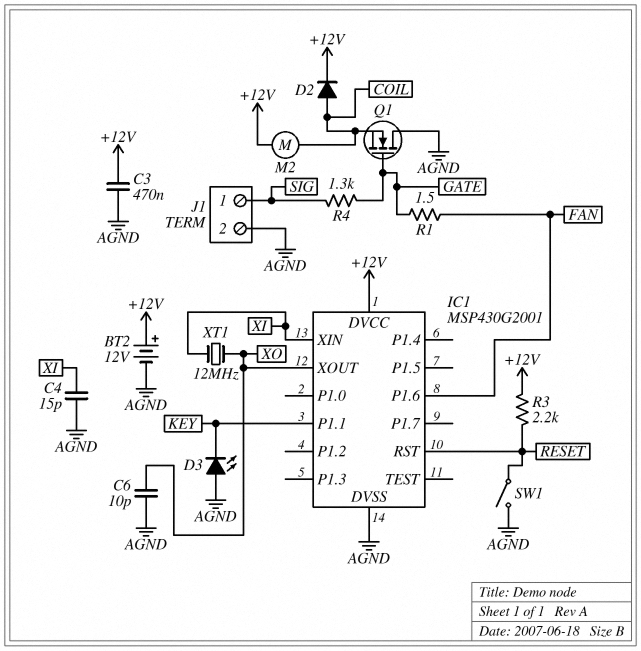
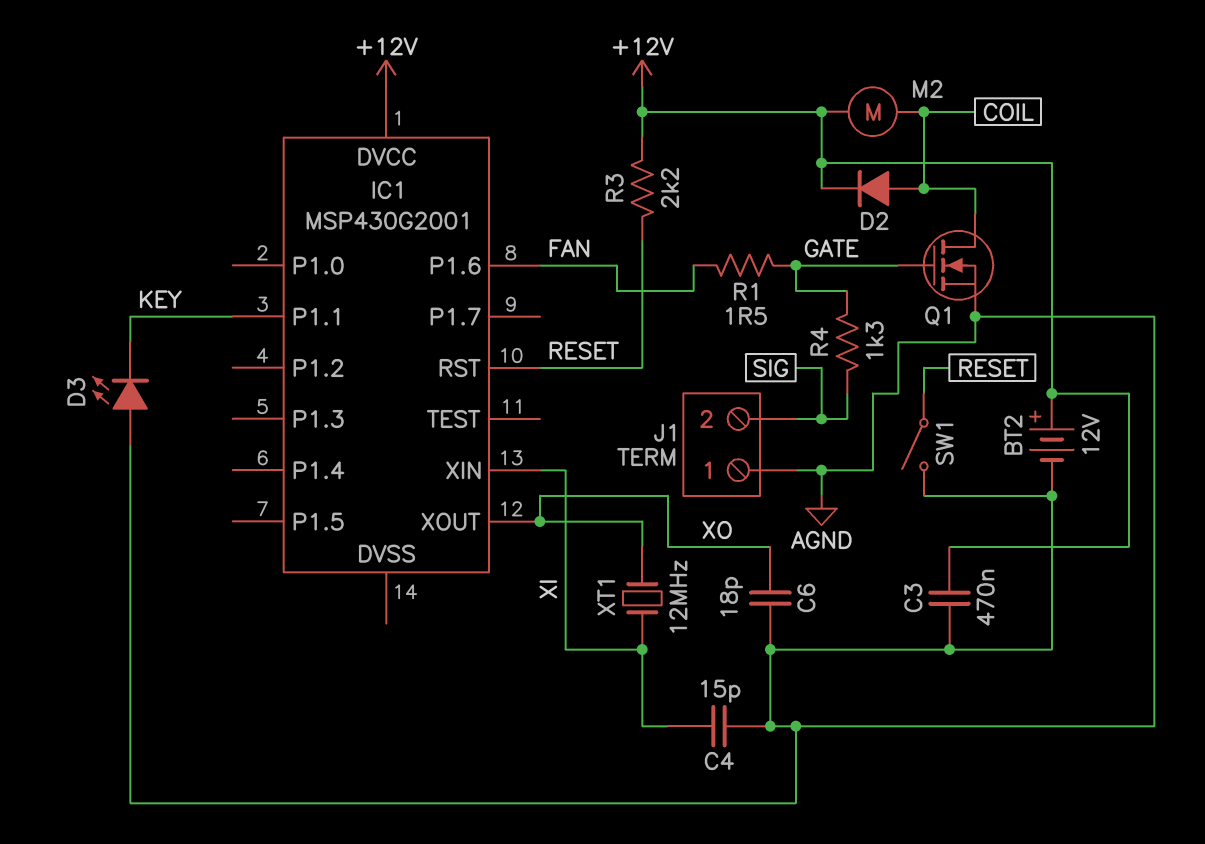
C6: 10pF (AGND, XO) -> 18pF (AGND, XO)
IC1 pin DVSS: AGND -> none
J1 pin 1: SIG -> AGND
J1 pin 2: AGND -> SIG
Q1: NMOS (G GATE, D AGND, S COIL) -> NMOS (G GATE, D COIL, S AGND)

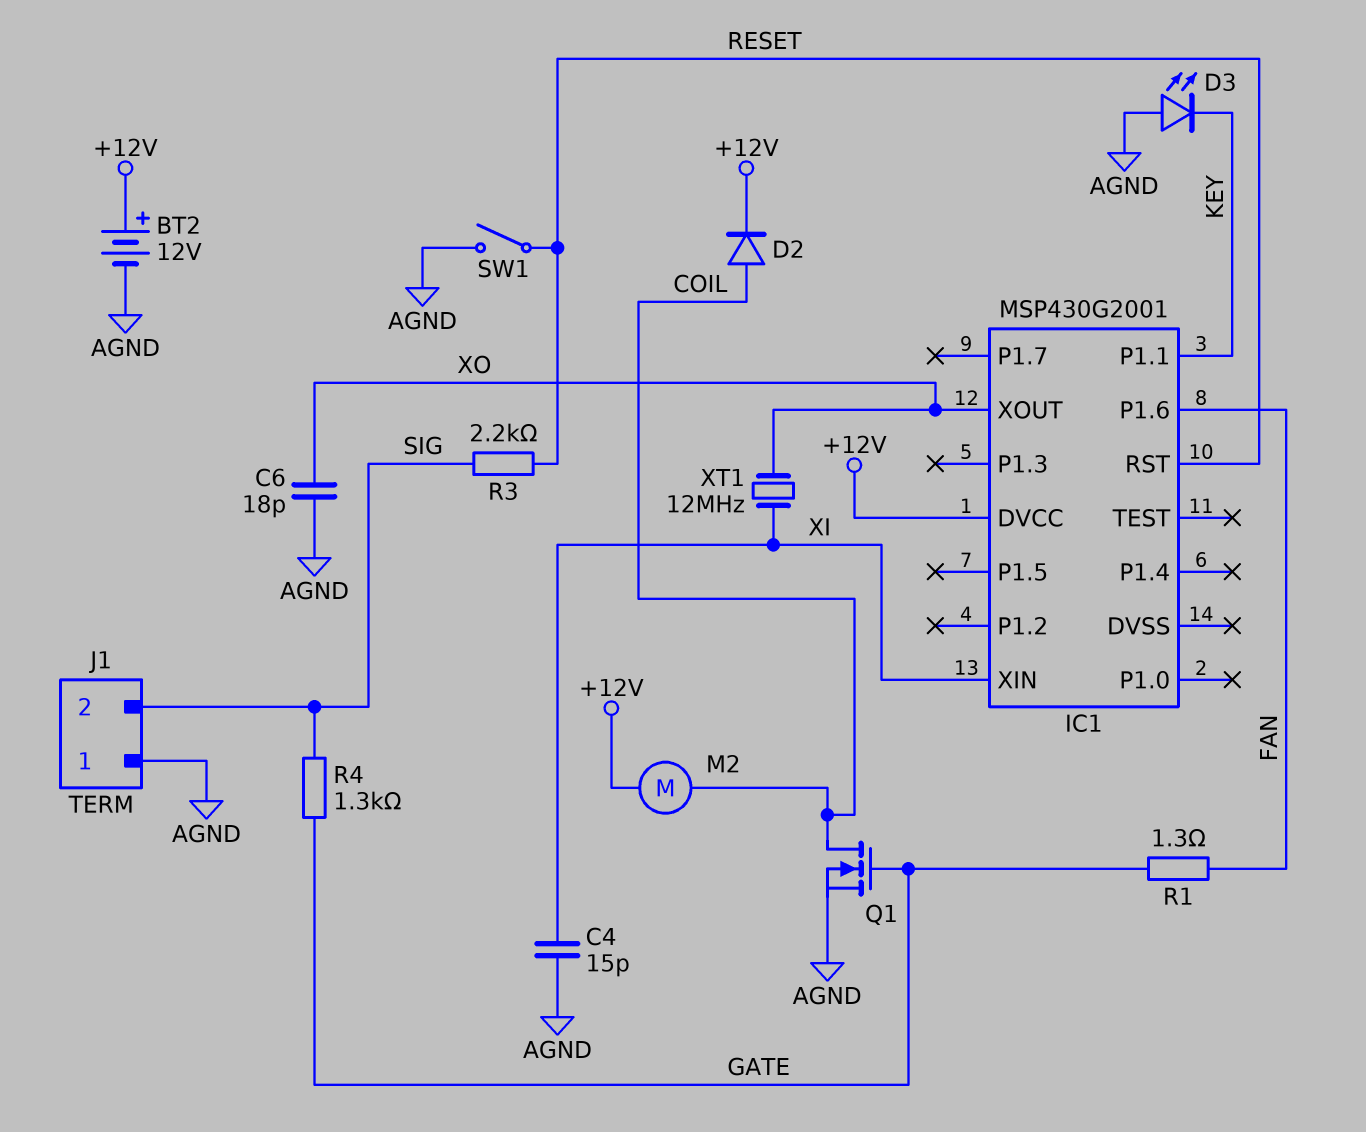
C3: 470nF (+12V, AGND) -> none
R1: 1.5 (FAN, GATE) -> 1.3 (FAN, GATE)
R3: 2.2k (+12V, RESET) -> 2.2k (RESET, SIG)

